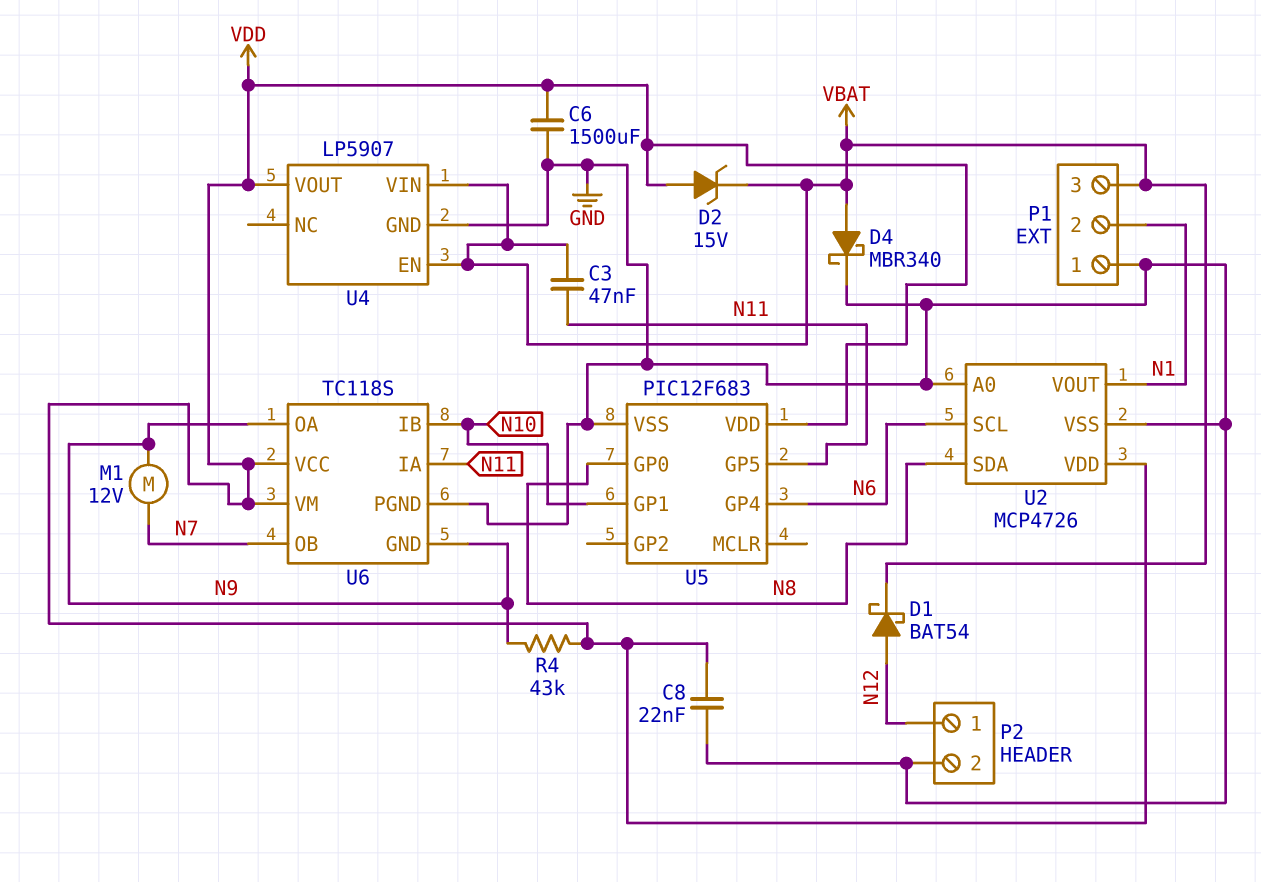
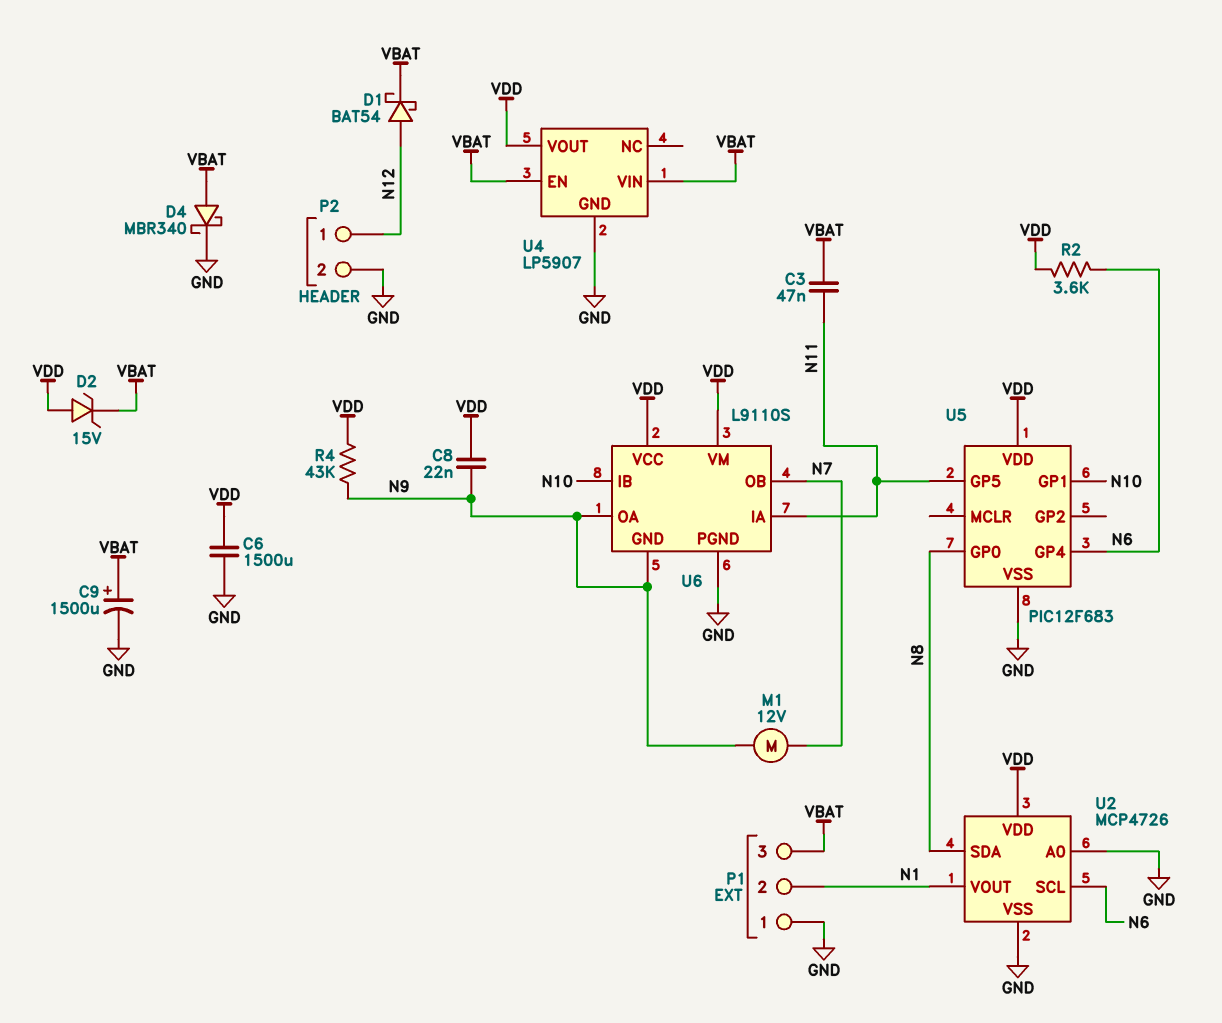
C8: 22nF (GND, VDD) -> 22nF (N9, VDD)
C9: none -> 1500uF (plus VBAT, minus GND)
R2: none -> 3.6k (N6, VDD)
U6: TC118S -> L9110S

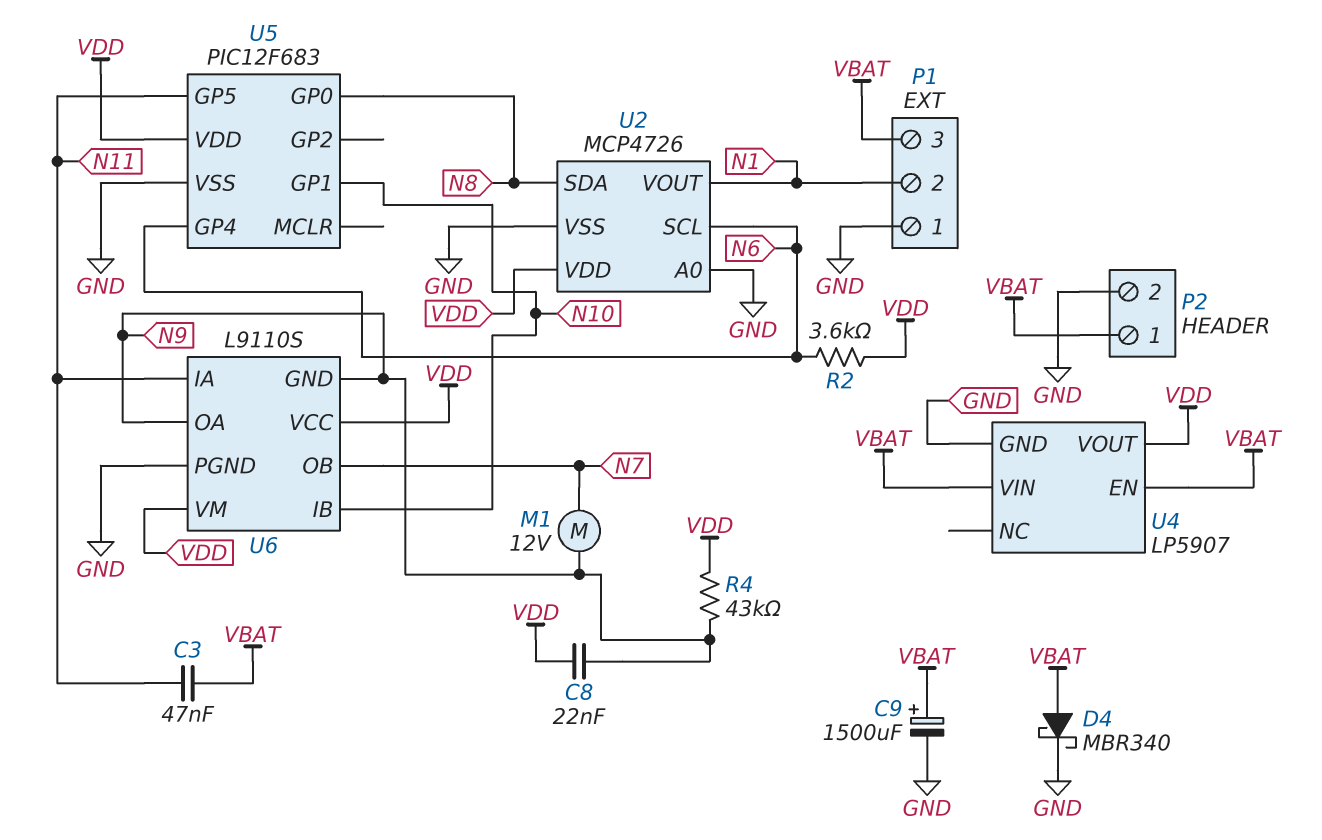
C6: 1500uF (GND, VDD) -> none
D1: schottky BAT54 (A N12, K VBAT) -> none
D2: zener 15V (A VDD, K VBAT) -> none
P2 pin 1: N12 -> VBAT

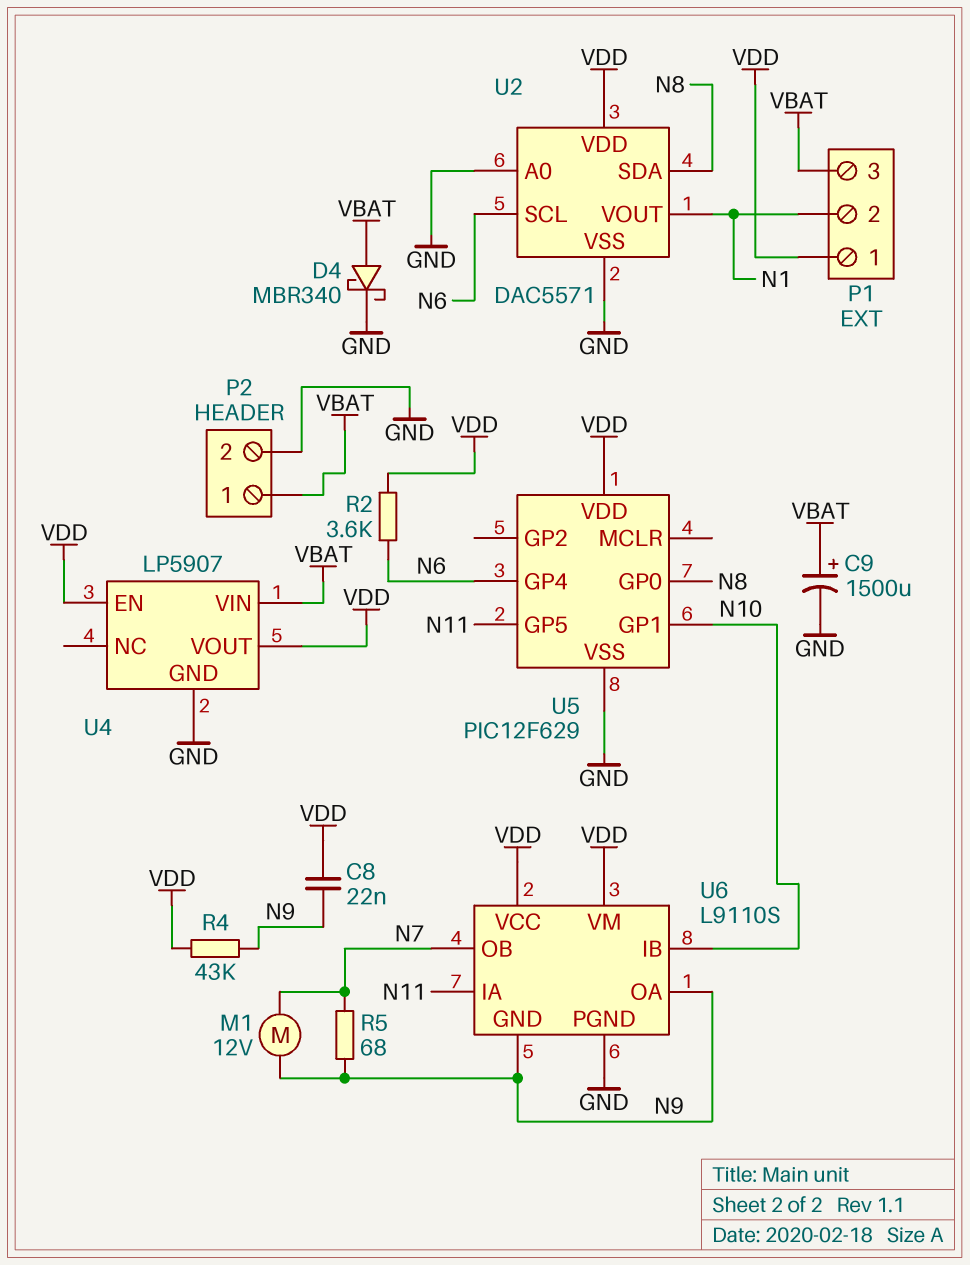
C3: 47nF (N11, VBAT) -> none
P1 pin 1: GND -> VDD
R5: none -> 68 (N7, N9)
U2: MCP4726 -> DAC5571
U4 pin EN: VBAT -> VDD
U5: PIC12F683 -> PIC12F629

